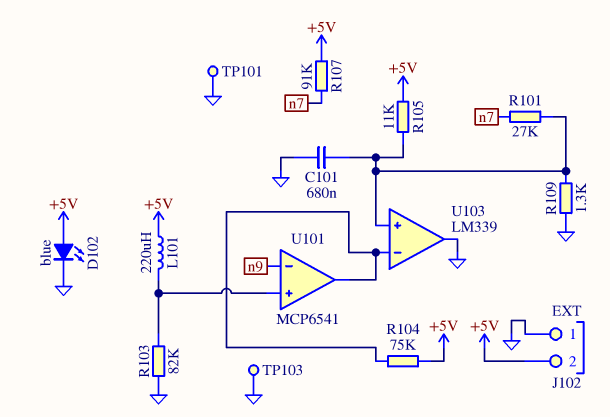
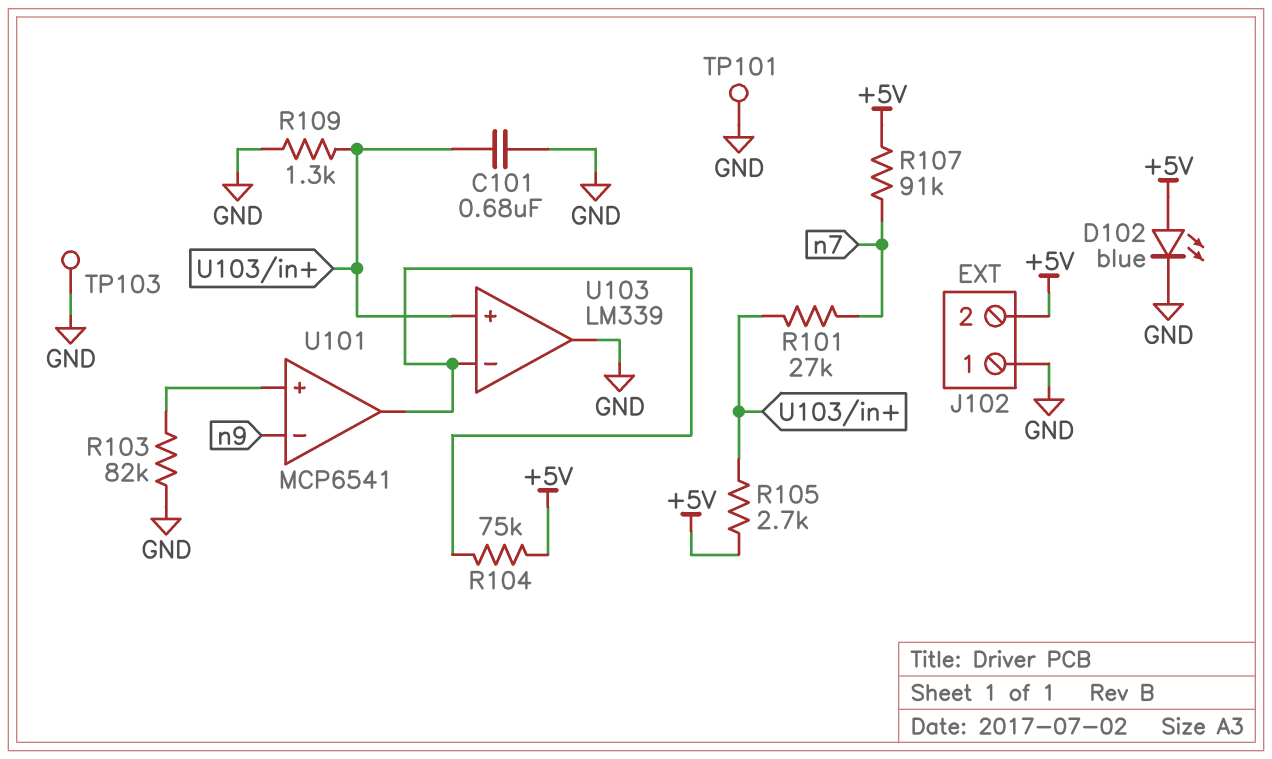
L101: 220uH (+5V, U101/in+) -> none
R105: 11k (+5V, U103/in+) -> 2.7k (+5V, U103/in+)

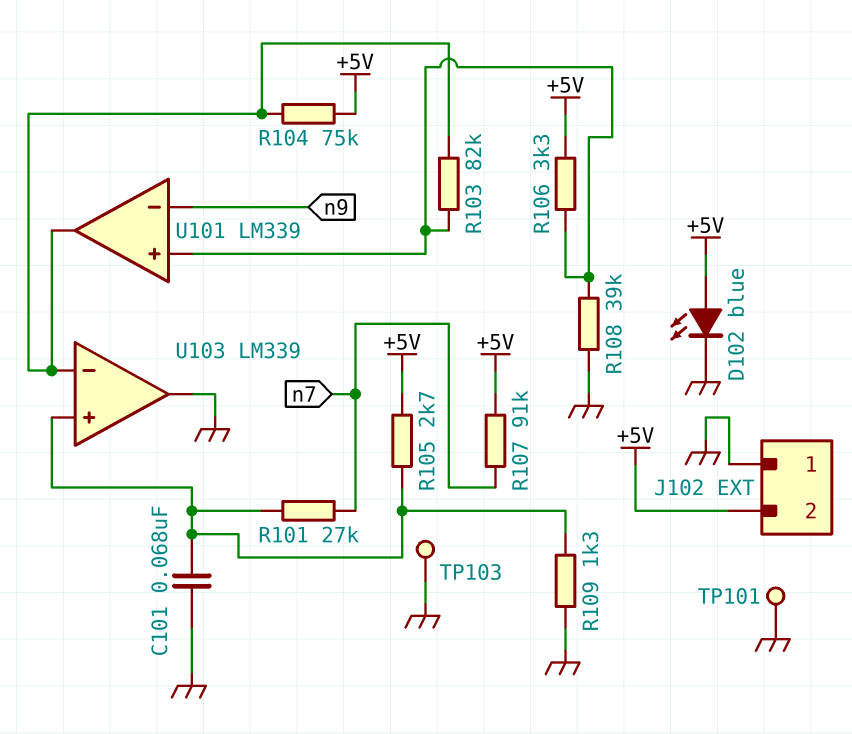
C101: 680nF (GND, U103/in+) -> 68nF (GND, U103/in+)
R103: 82k (GND, U101/in+) -> 82k (U101/in+, U101/out)
R106: none -> 3.3k (+5V, U101/in+)
R108: none -> 39k (GND, U101/in+)
U101: MCP6541 -> LM339

